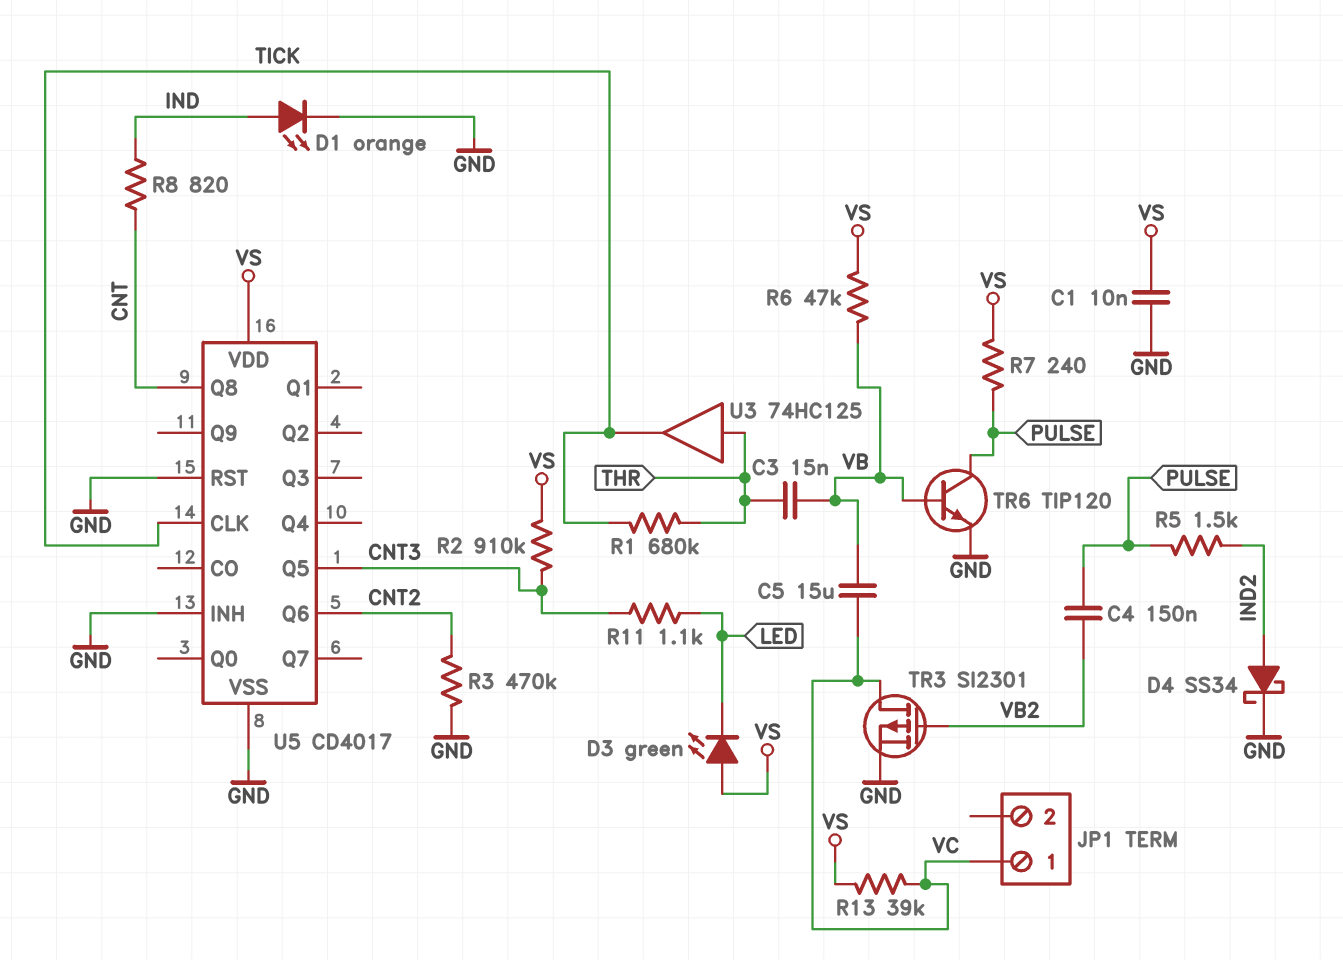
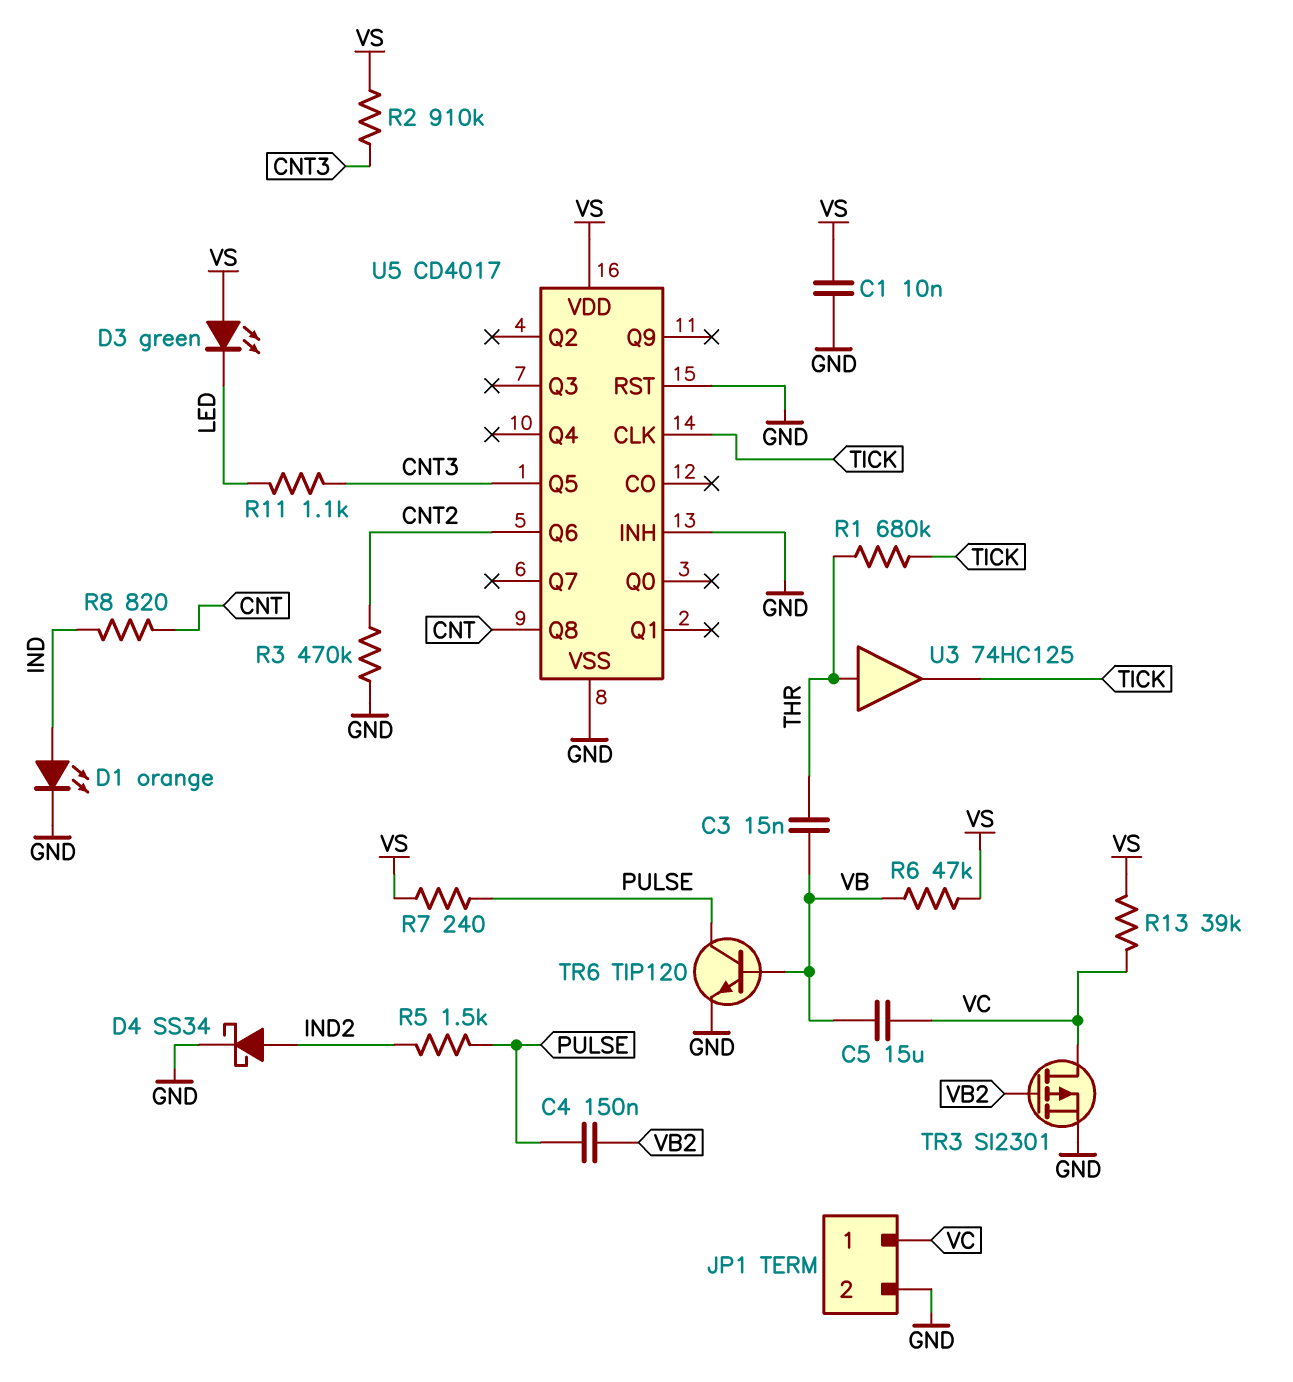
JP1 pin 2: none -> GND

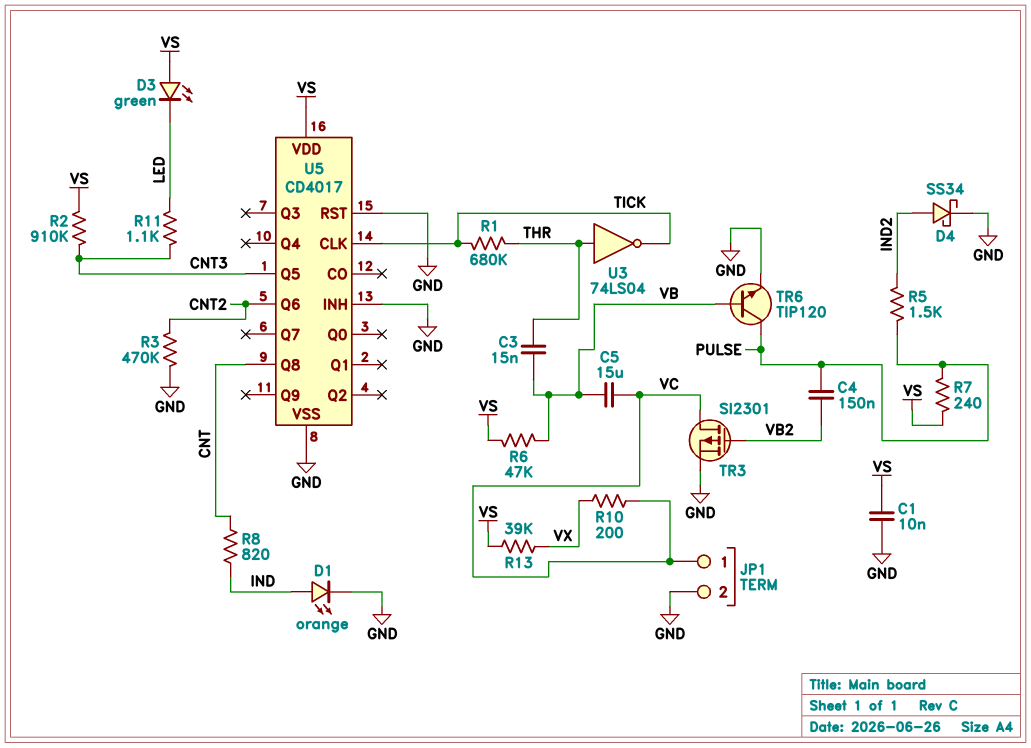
R10: none -> 200 (VC, VX)
R13: 39k (VC, VS) -> 39k (VS, VX)
U3: buffer 74HC125 (in THR, out TICK) -> NOT 74LS04 (in THR, out TICK)

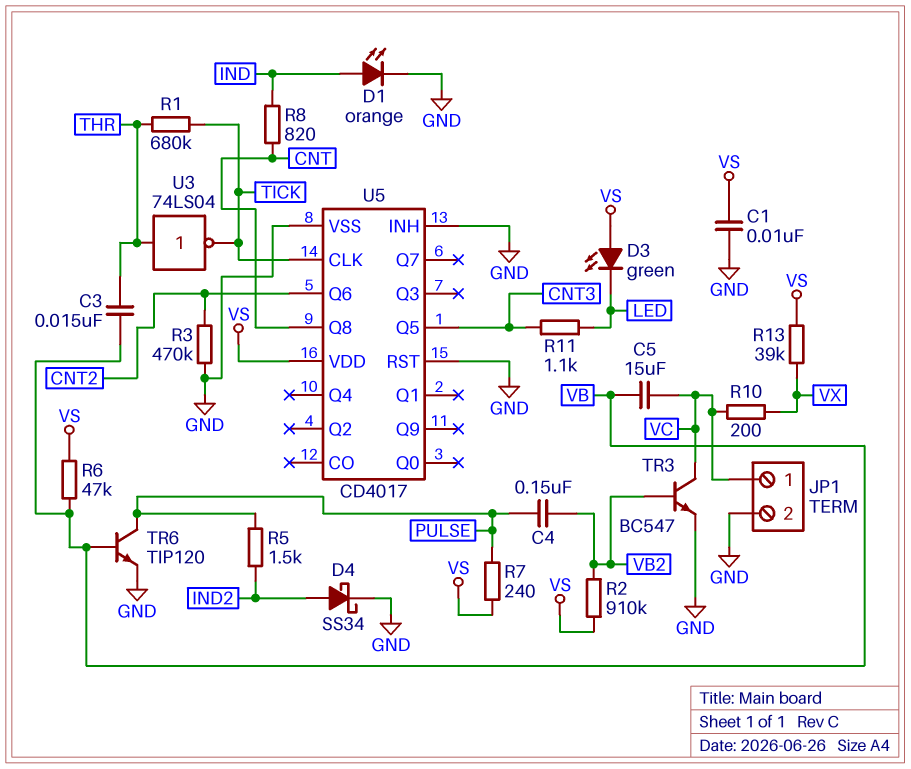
R2: 910k (CNT3, VS) -> 910k (VB2, VS)
TR3: PMOS SI2301 (G VB2, D VC, S GND) -> NPN BC547 (B VB2, C VC, E GND)

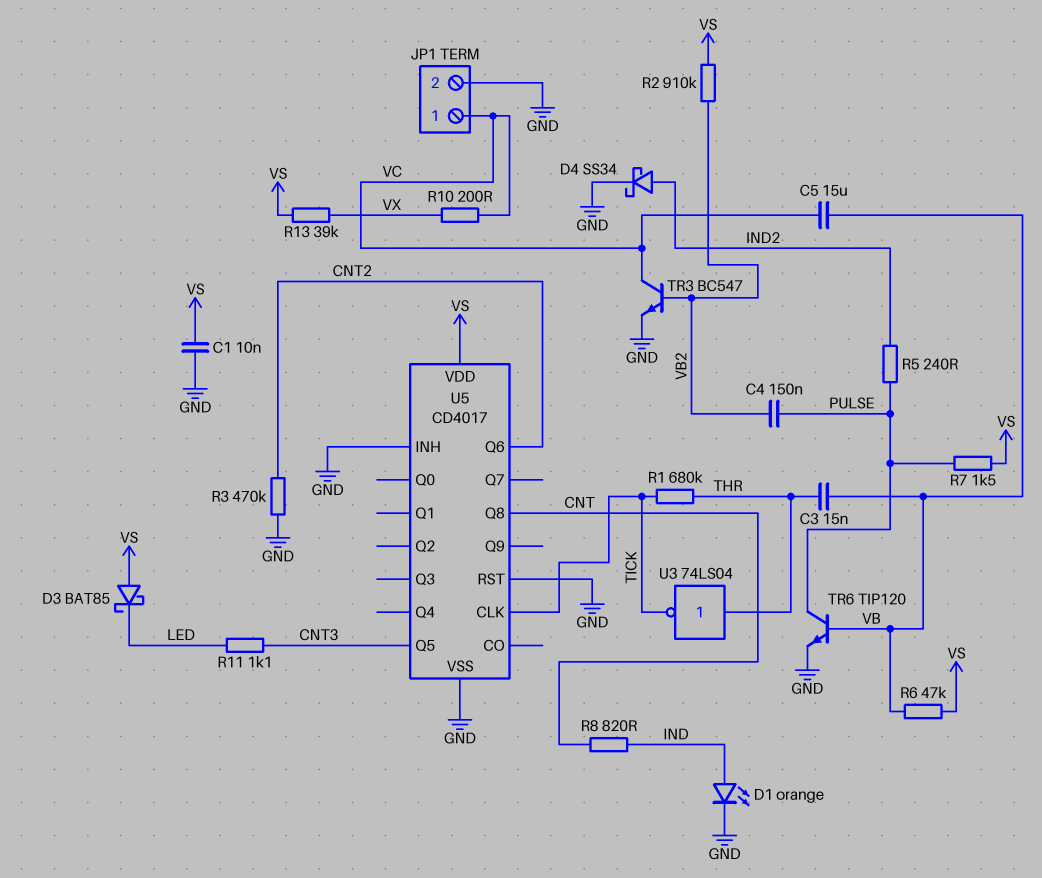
D3: LED green (A VS, K LED) -> schottky BAT85 (A VS, K LED)
R5: 1.5k (IND2, PULSE) -> 240 (IND2, PULSE)
R7: 240 (PULSE, VS) -> 1.5k (PULSE, VS)

